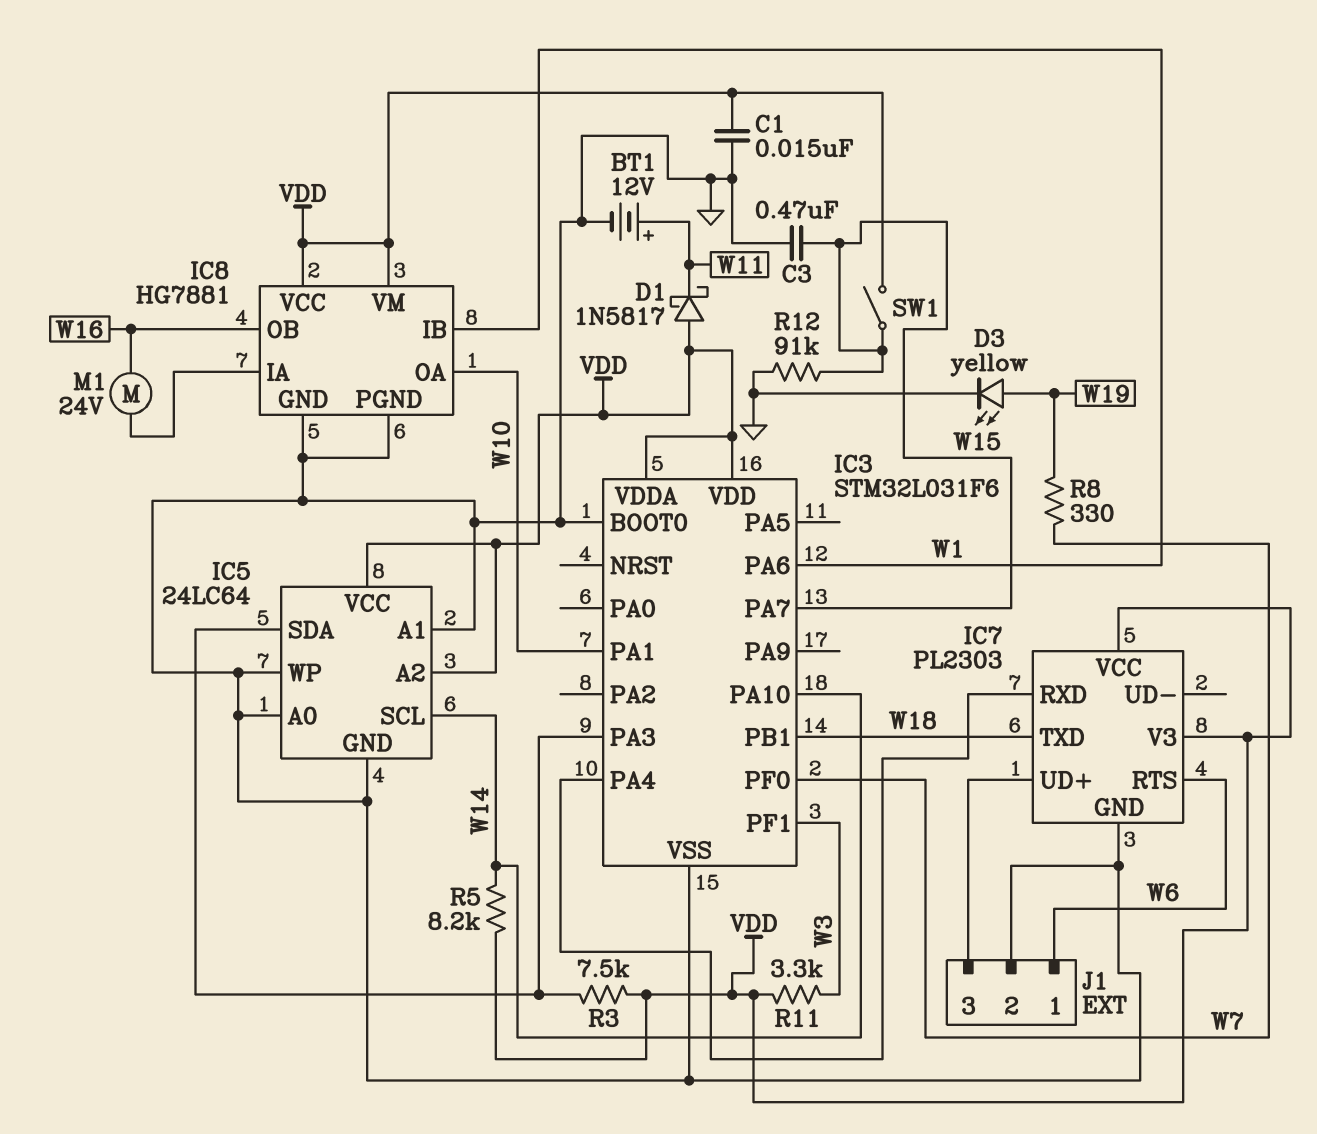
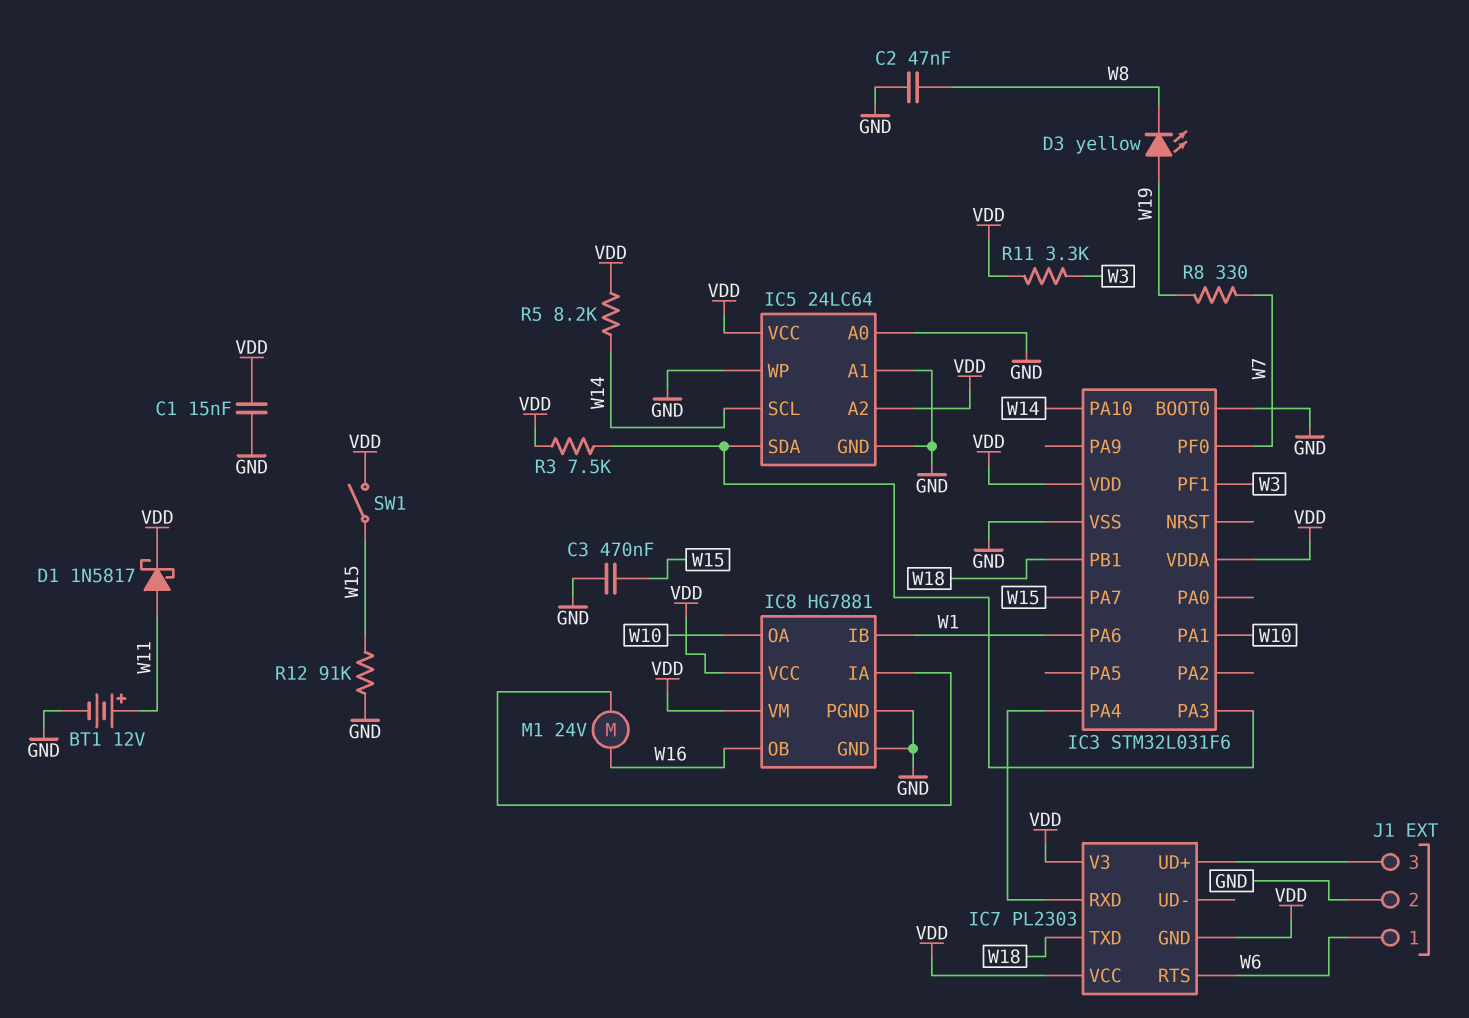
C2: none -> 47nF (GND, W8)
D1: schottky 1N5817 (A VDD, K W11) -> schottky 1N5817 (A W11, K VDD)
D3: LED yellow (A W19, K GND) -> LED yellow (A W19, K W8)
IC7 pin GND: GND -> VDD

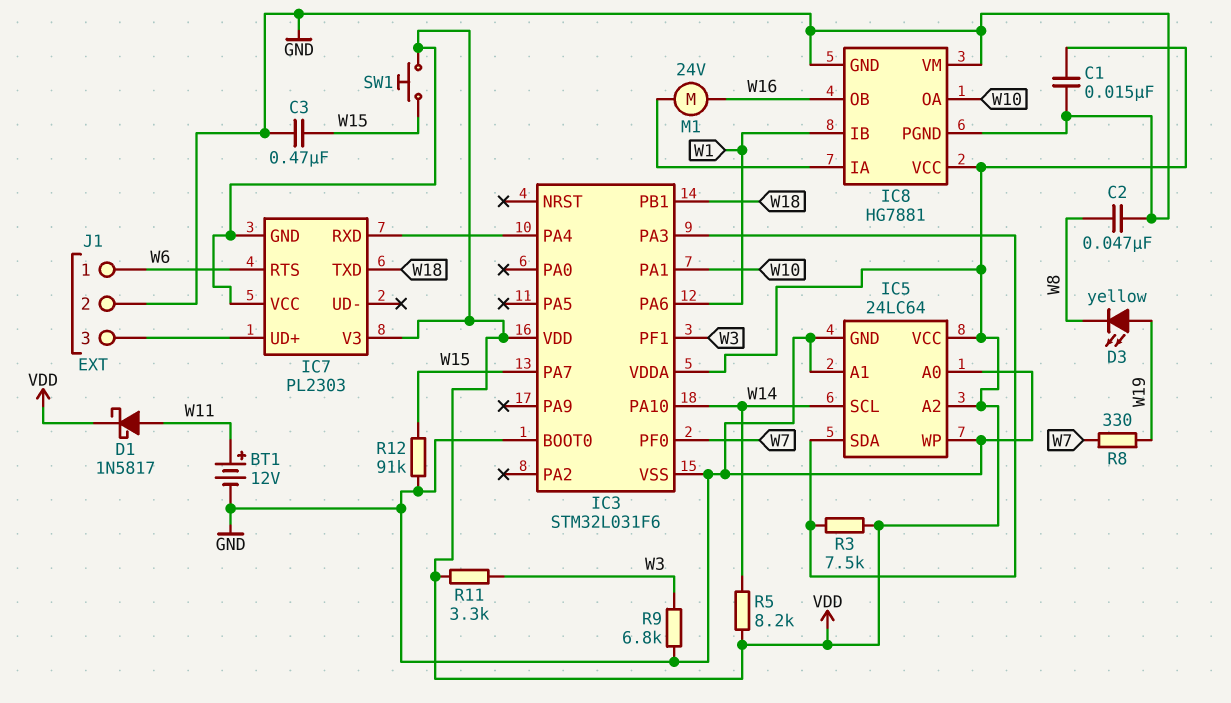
IC8 pin VM: VDD -> GND
R9: none -> 6.8k (GND, W3)
SW1: switch (VDD, W15) -> button (VDD, W15)

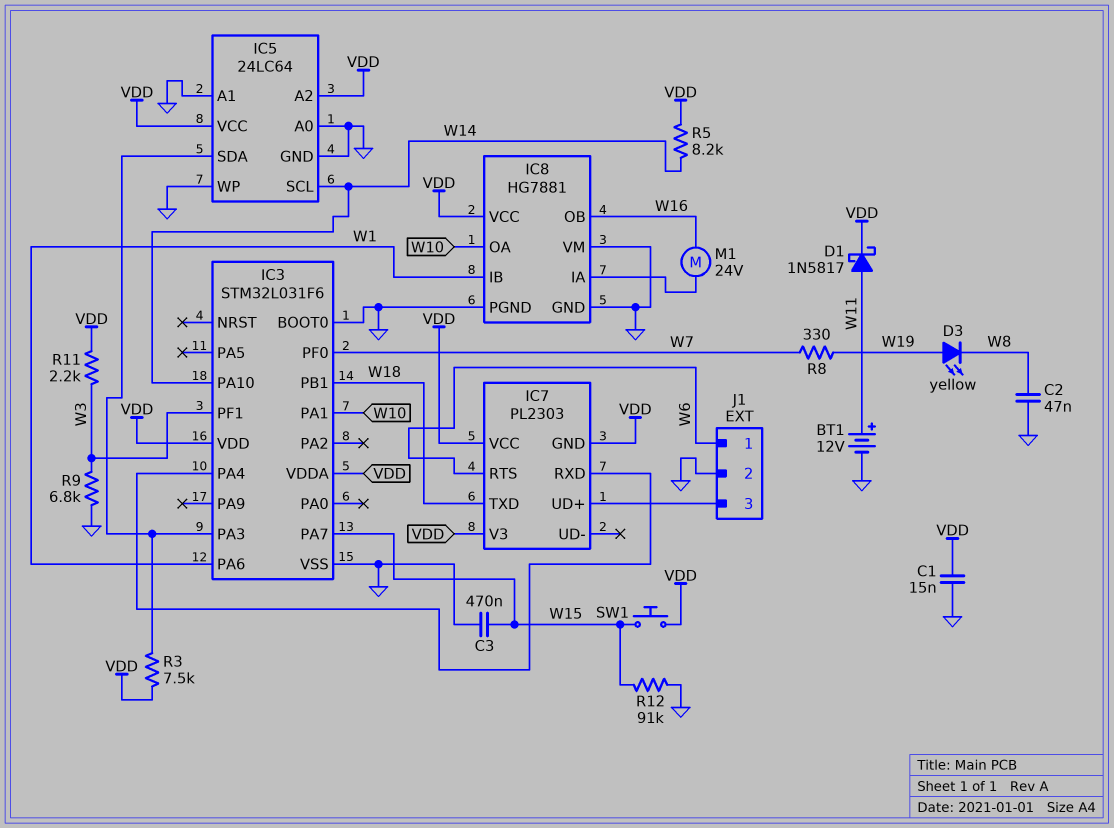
R11: 3.3k (VDD, W3) -> 2.2k (VDD, W3)

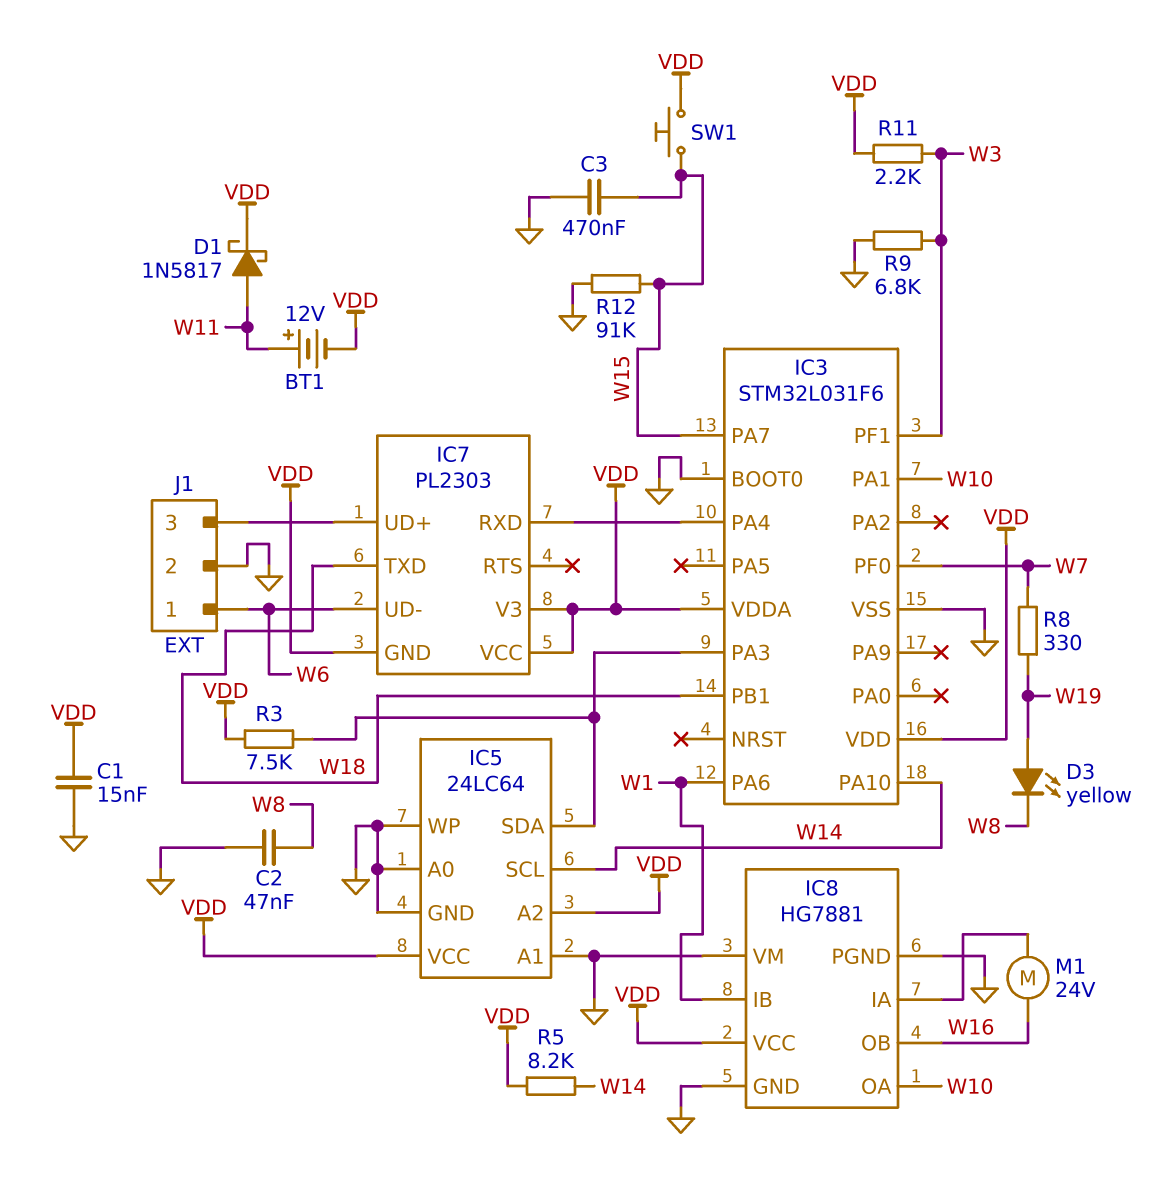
BT1: 12V (plus W11, minus GND) -> 12V (plus W11, minus VDD)
IC7 pin RTS: W6 -> none
IC7 pin UD-: none -> W6

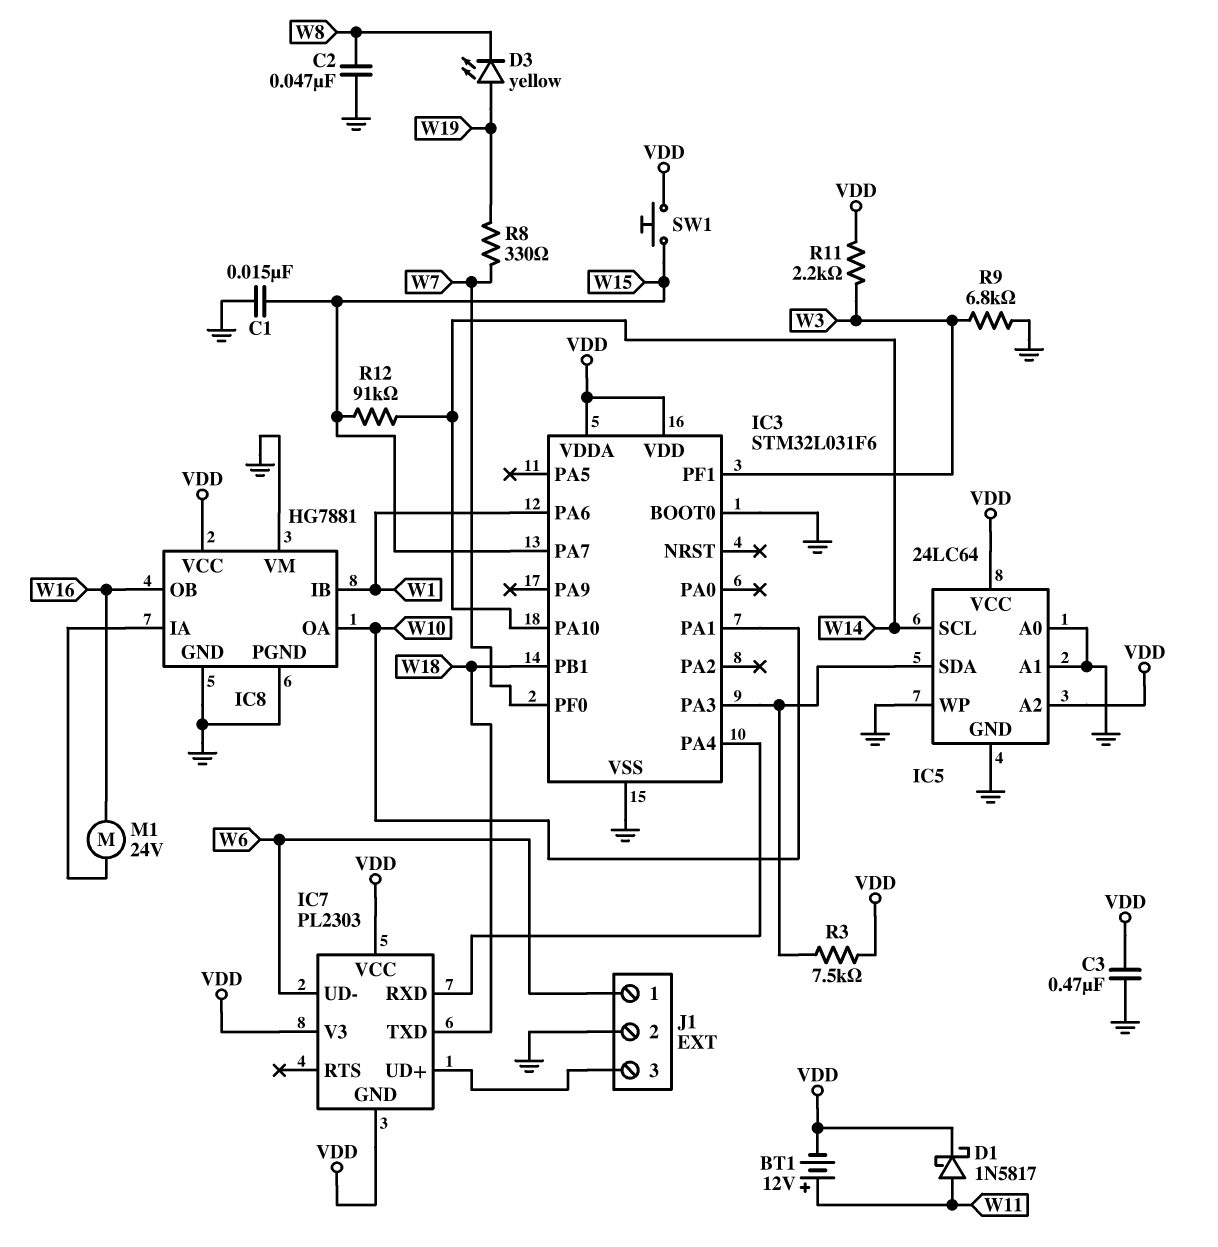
C1: 15nF (GND, VDD) -> 15nF (GND, W15)
C3: 470nF (GND, W15) -> 470nF (GND, VDD)
R5: 8.2k (VDD, W14) -> none
R12: 91k (GND, W15) -> 91k (W14, W15)

